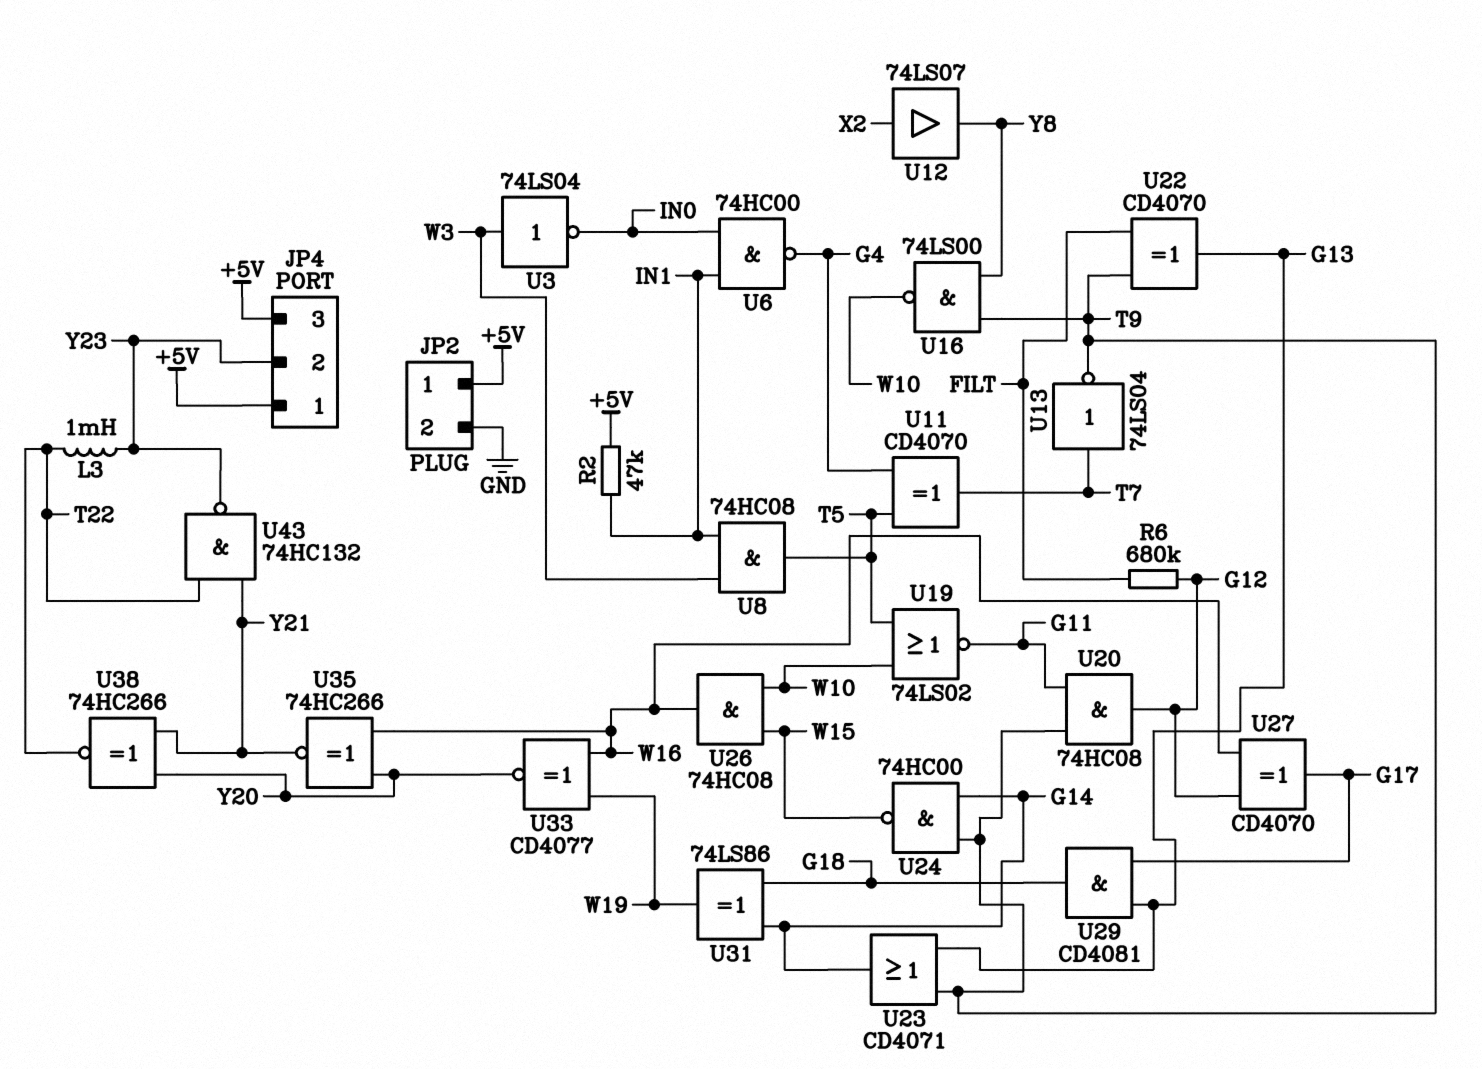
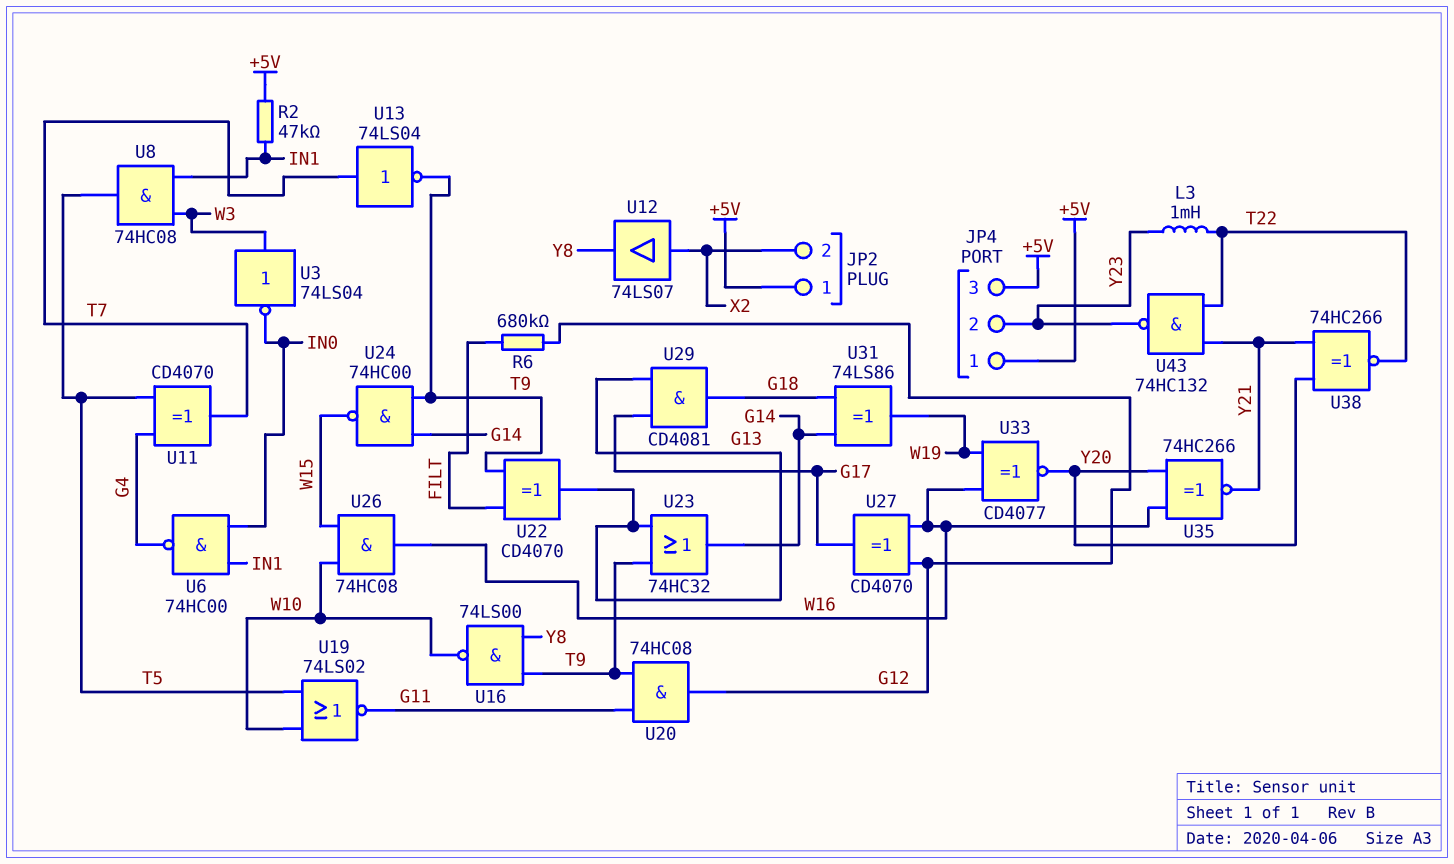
JP2 pin 2: GND -> X2
U23: OR CD4071 (in G13, in T9, out G14) -> OR 74HC32 (in G13, in T9, out G14)

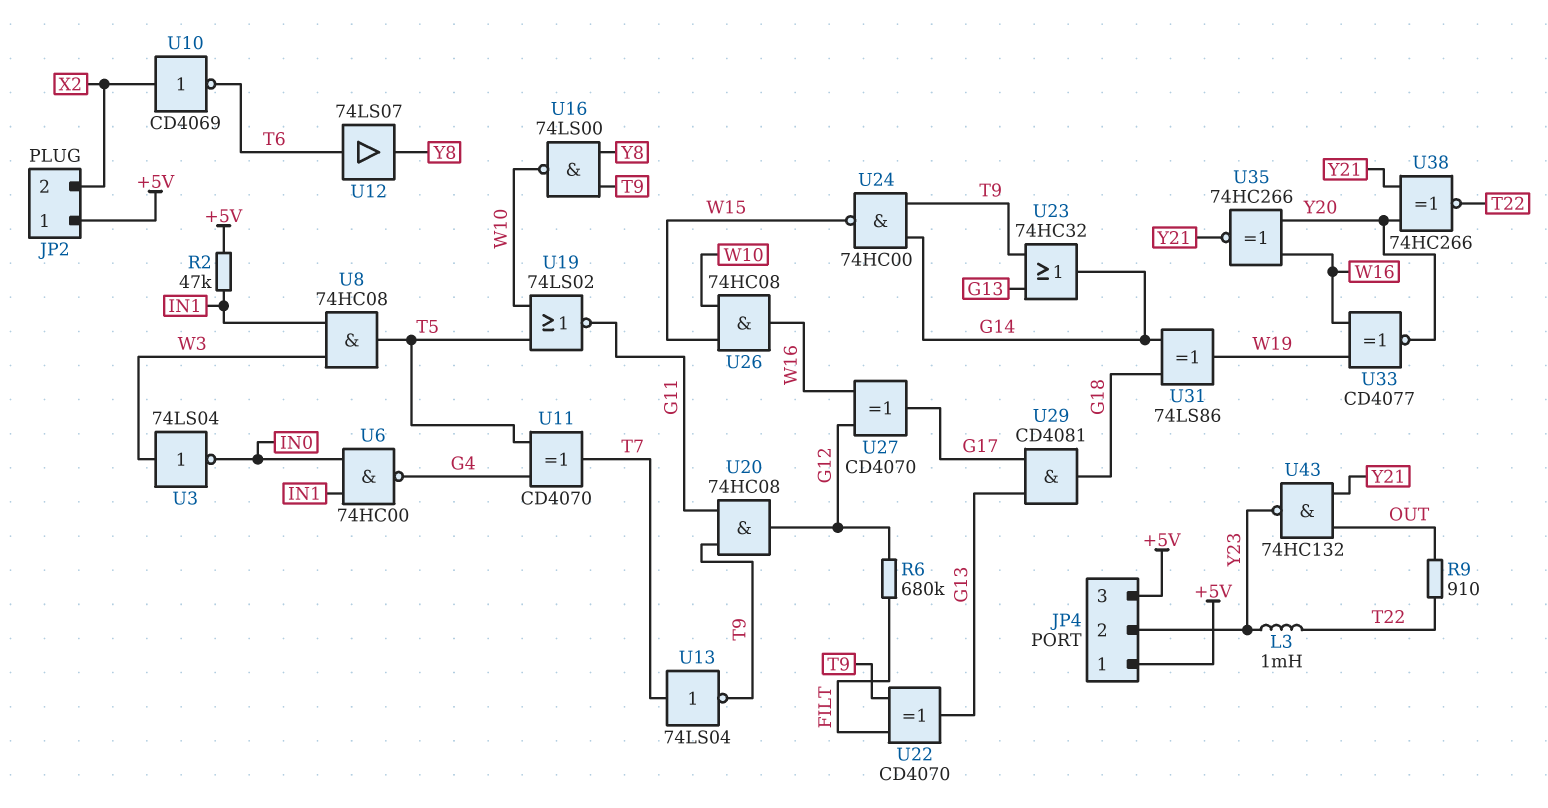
R9: none -> 910 (OUT, T22)
U10: none -> NOT CD4069 (in X2, out T6)
U12: buffer 74LS07 (in X2, out Y8) -> buffer 74LS07 (in T6, out Y8)
U43: NAND 74HC132 (in T22, in Y21, out Y23) -> NAND 74HC132 (in OUT, in Y21, out Y23)

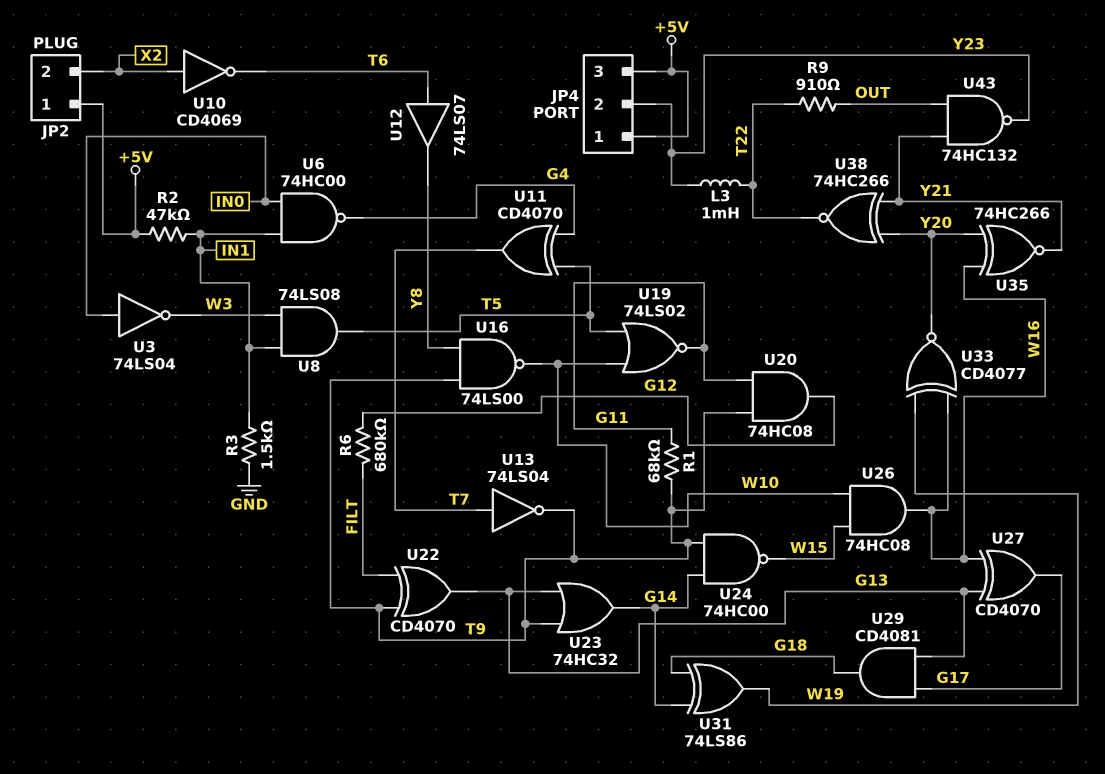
R1: none -> 68k (G11, T9)
R3: none -> 1.5k (GND, IN1)
U3: NOT 74LS04 (in W3, out IN0) -> NOT 74LS04 (in IN0, out W3)
U8: AND 74HC08 (in IN1, in W3, out T5) -> AND 74LS08 (in IN1, in W3, out T5)
U27: XOR CD4070 (in G12, in W16, out G17) -> XOR CD4070 (in G13, in W16, out G17)

